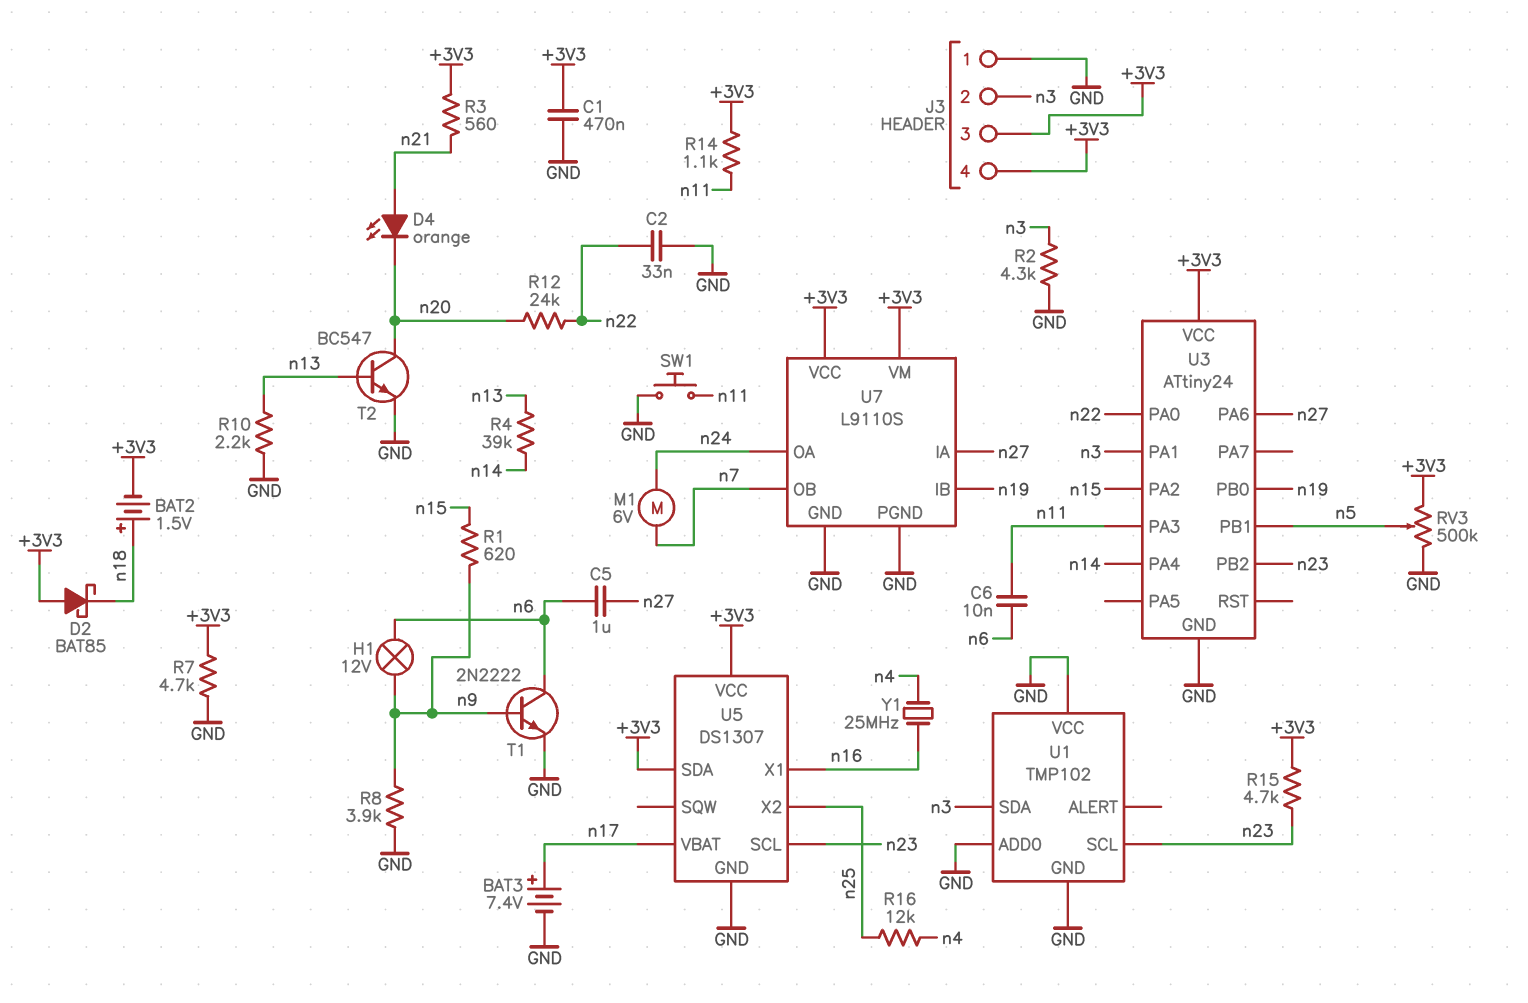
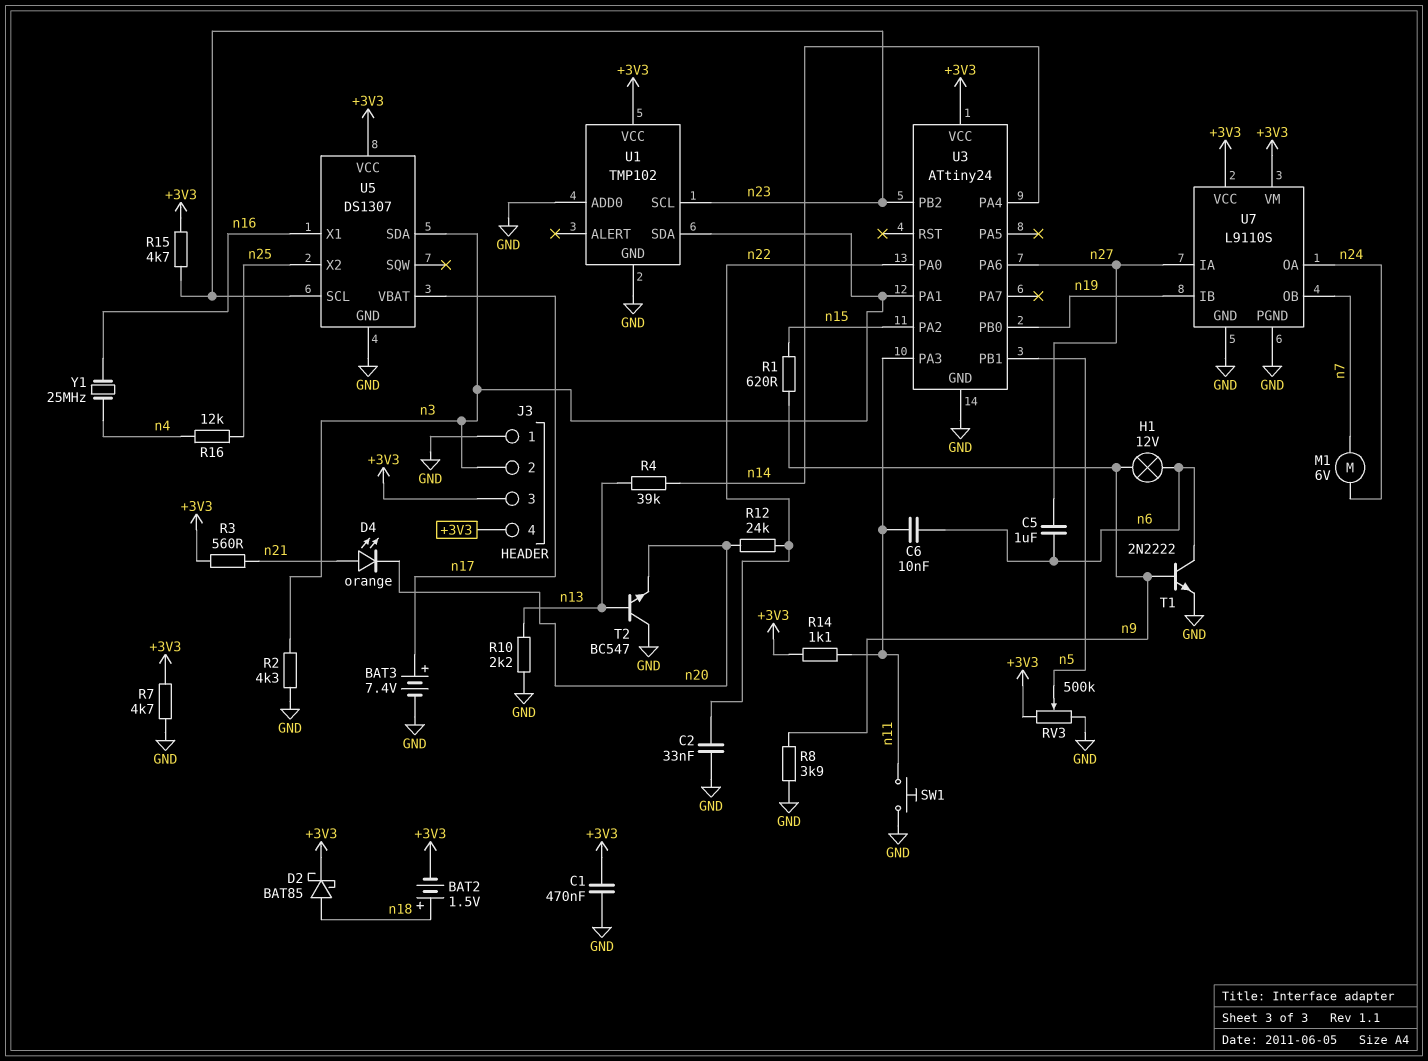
D2: schottky BAT85 (A +3V3, K n18) -> schottky BAT85 (A n18, K +3V3)
T2: NPN BC547 (B n13, C n20, E GND) -> NPN BC547 (B n13, C GND, E n20)
U1 pin VCC: GND -> +3V3
U5 pin SDA: +3V3 -> n3

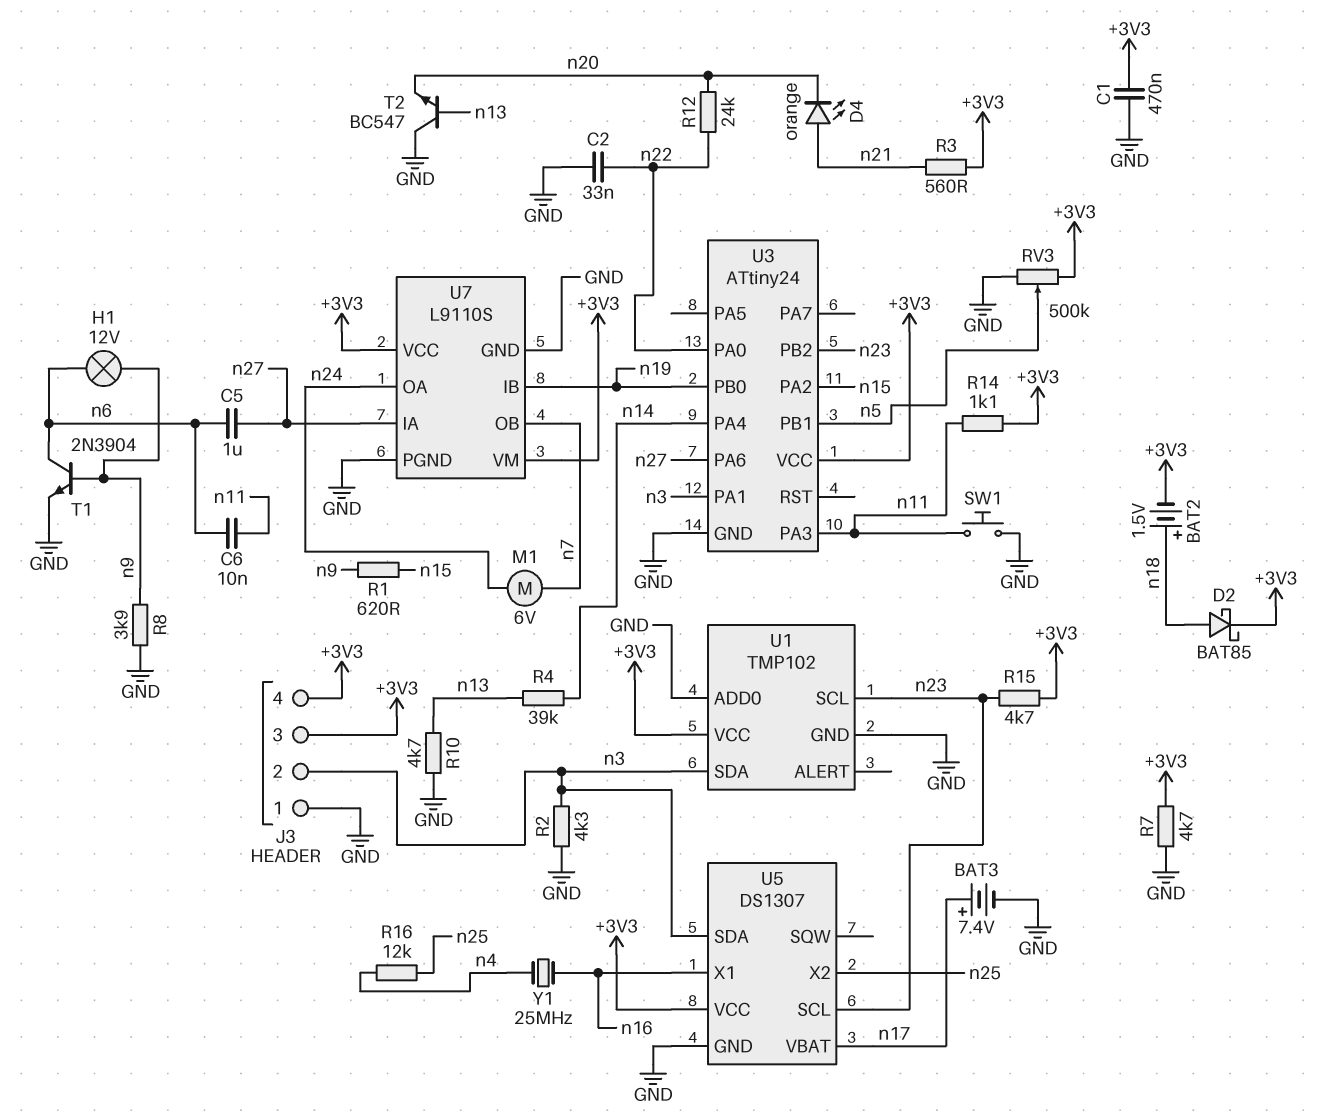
R10: 2.2k (GND, n13) -> 4.7k (GND, n13)
T1: NPN 2N2222 (B n9, C n6, E GND) -> NPN 2N3904 (B n9, C n6, E GND)

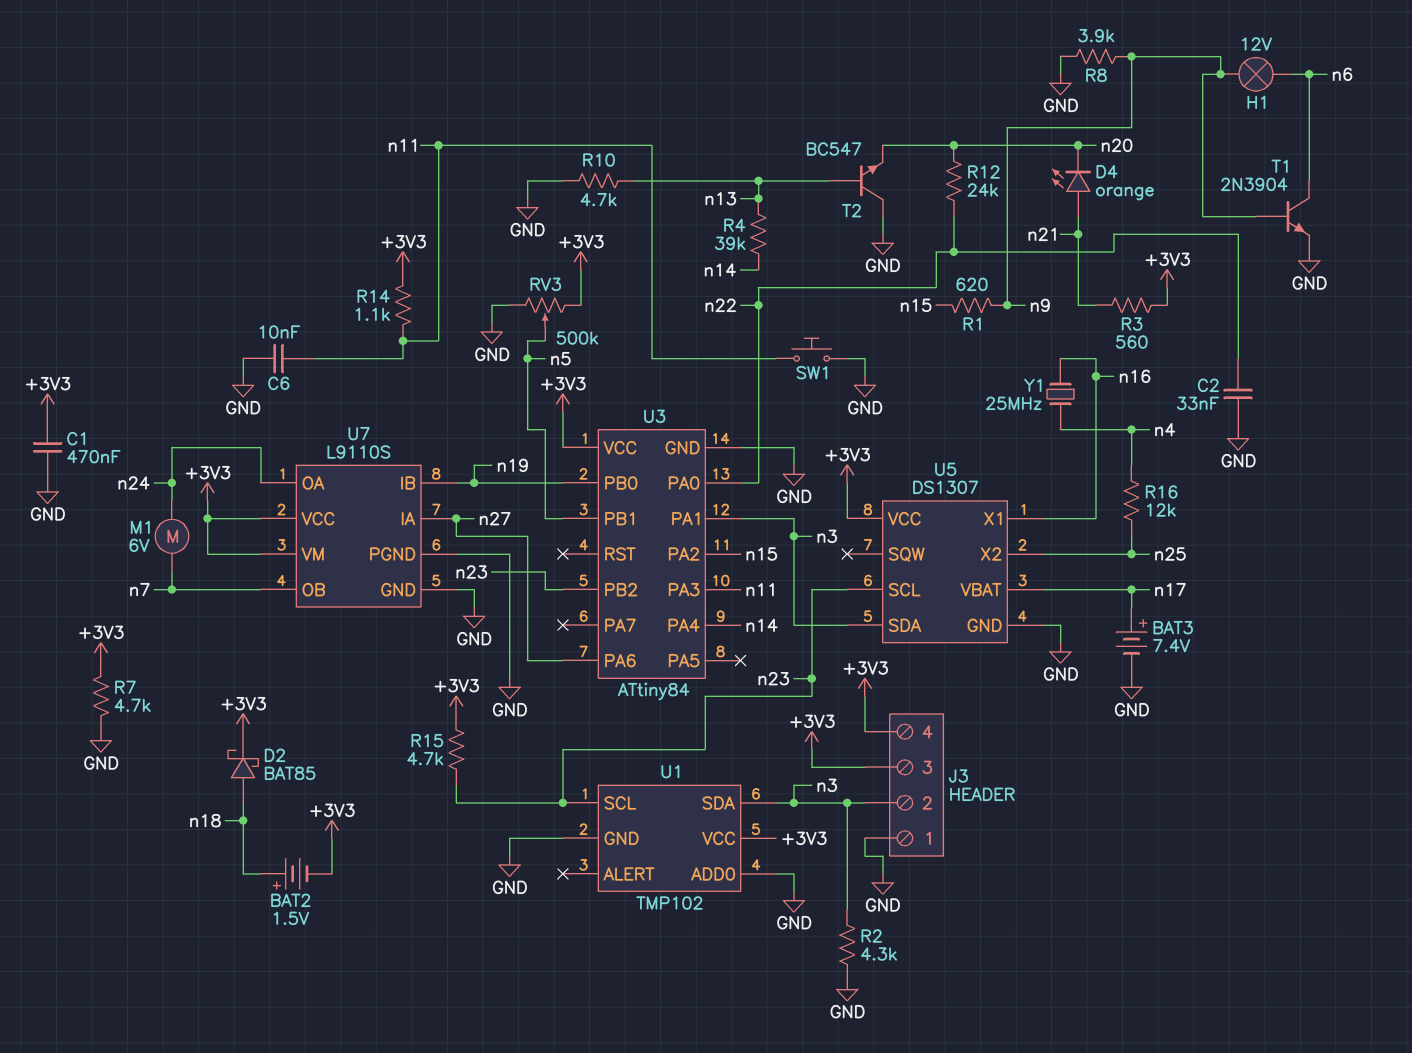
C5: 1uF (n6, n27) -> none
C6: 10nF (n6, n11) -> 10nF (GND, n11)
U3: ATtiny24 -> ATtiny84

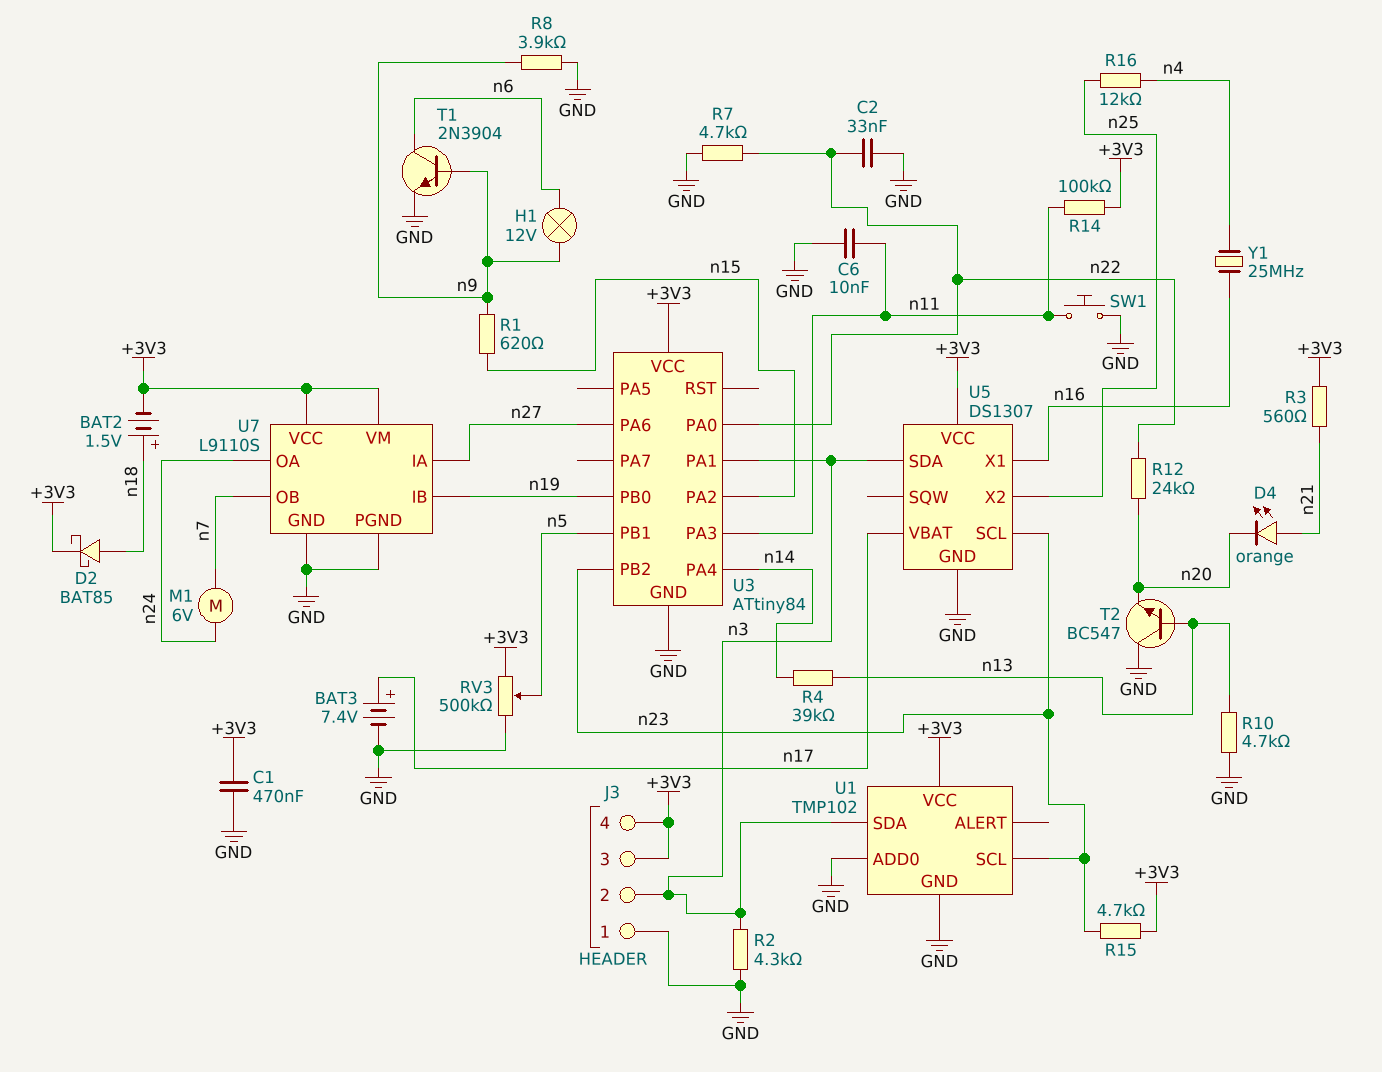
R7: 4.7k (+3V3, GND) -> 4.7k (GND, n22)
R14: 1.1k (+3V3, n11) -> 100k (+3V3, n11)

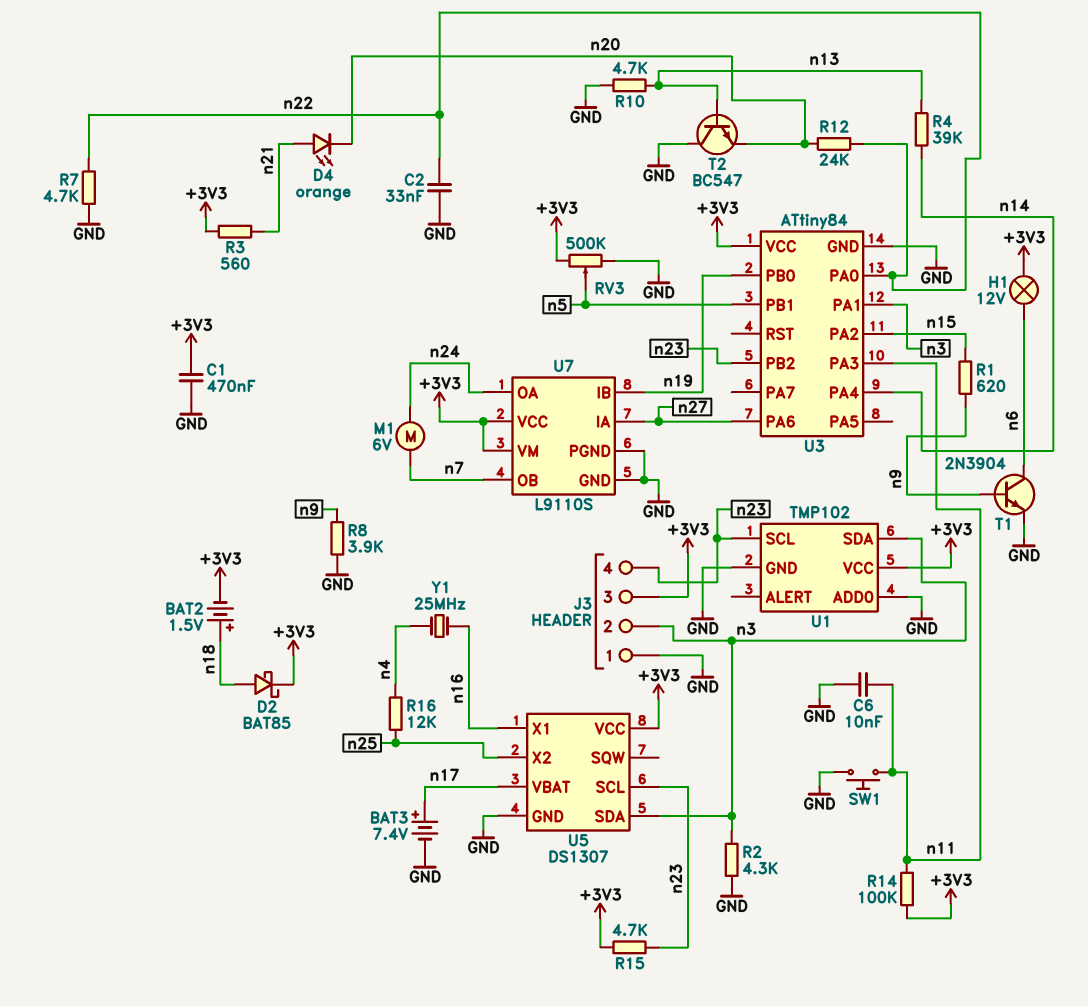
H1: lamp 12V (n6, n9) -> lamp 12V (+3V3, n6)
J3 pin 4: +3V3 -> n23

